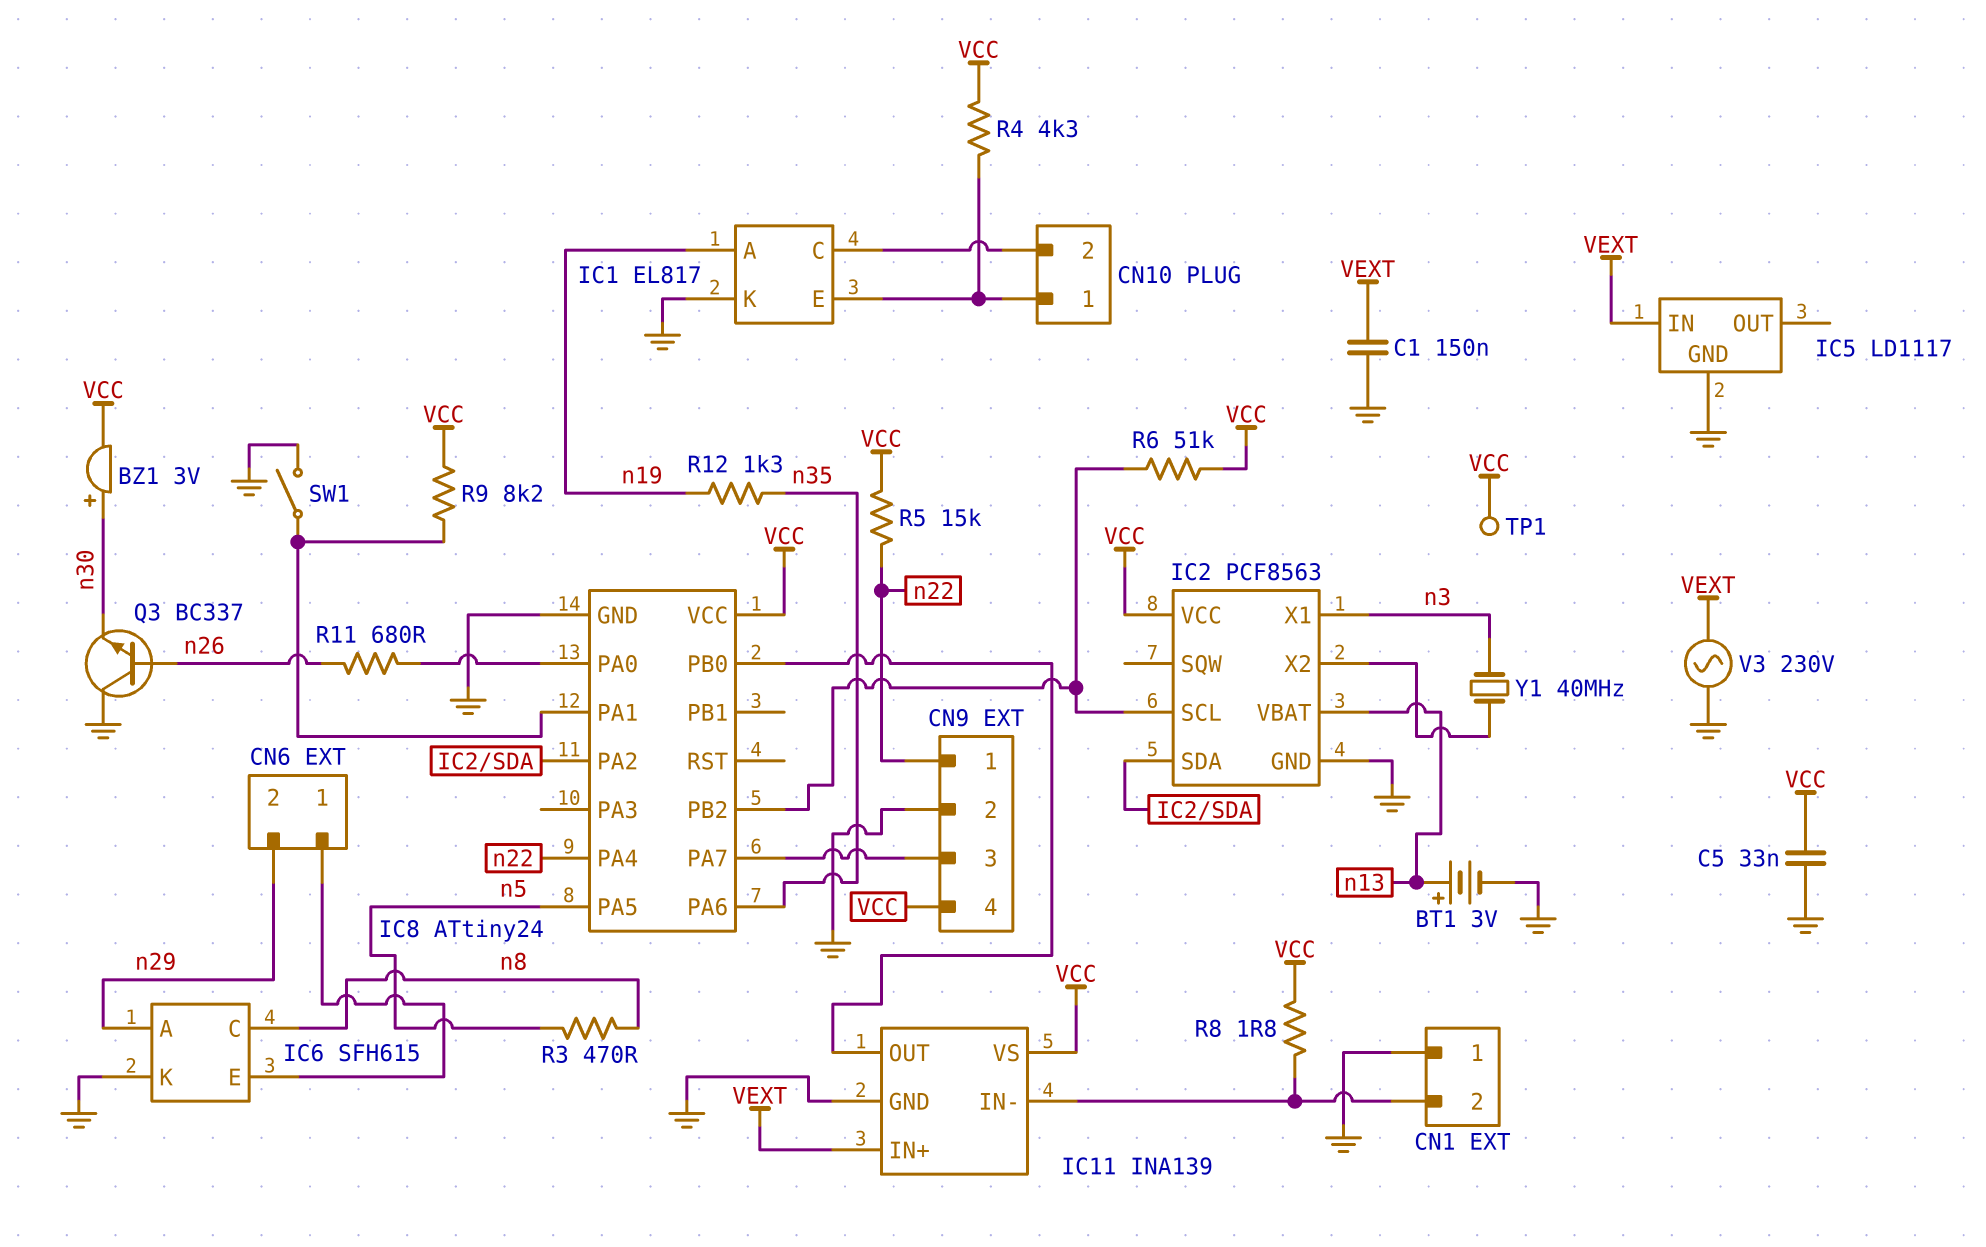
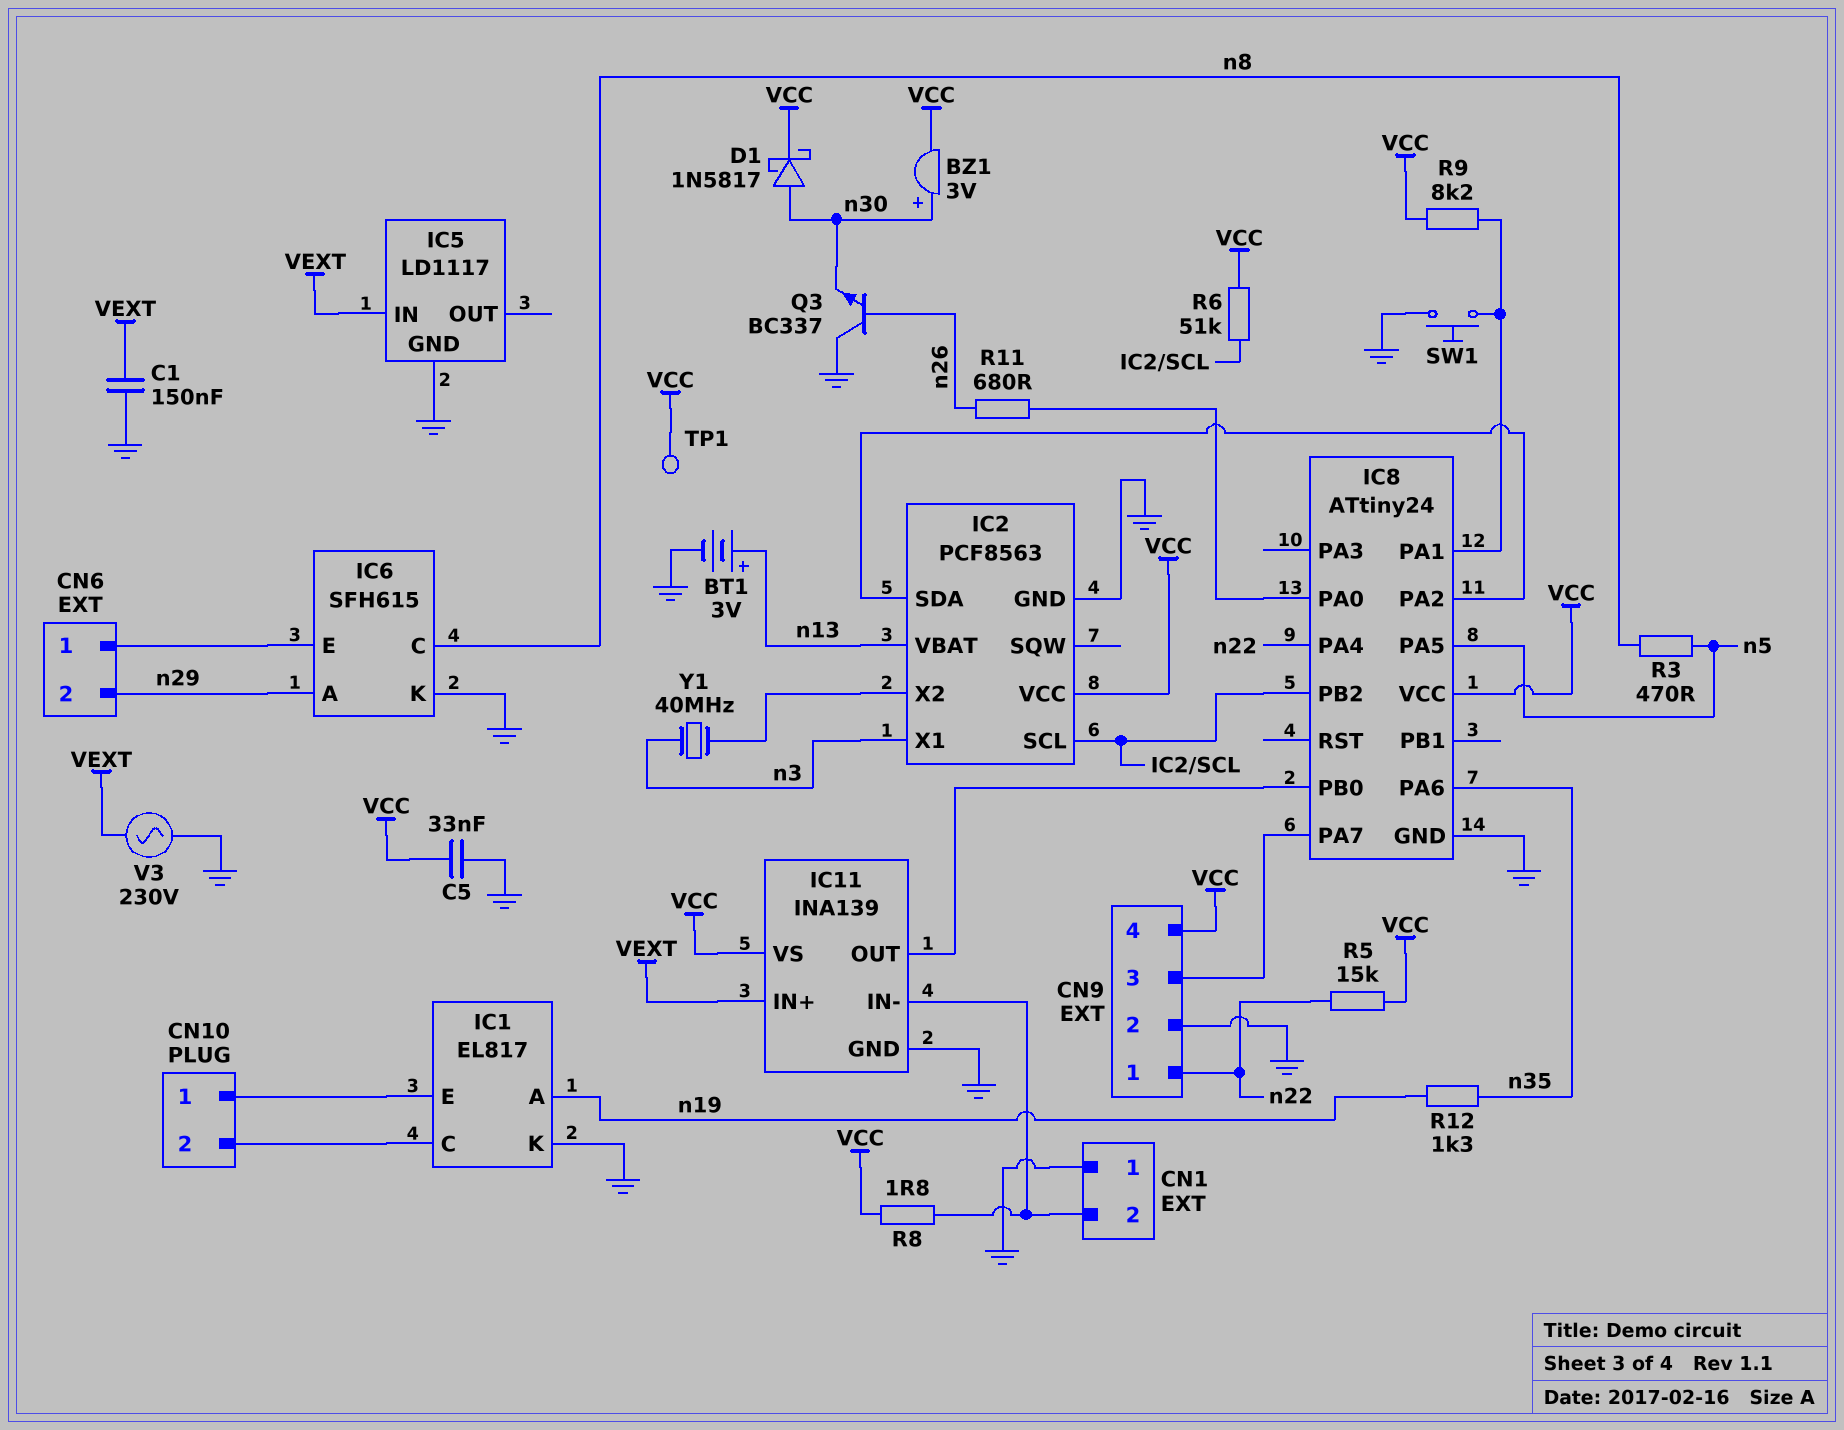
D1: none -> schottky 1N5817 (A n30, K VCC)
R4: 4.3k (CN10/1, VCC) -> none
SW1: switch (GND, IC8/PA1) -> button (GND, IC8/PA1)

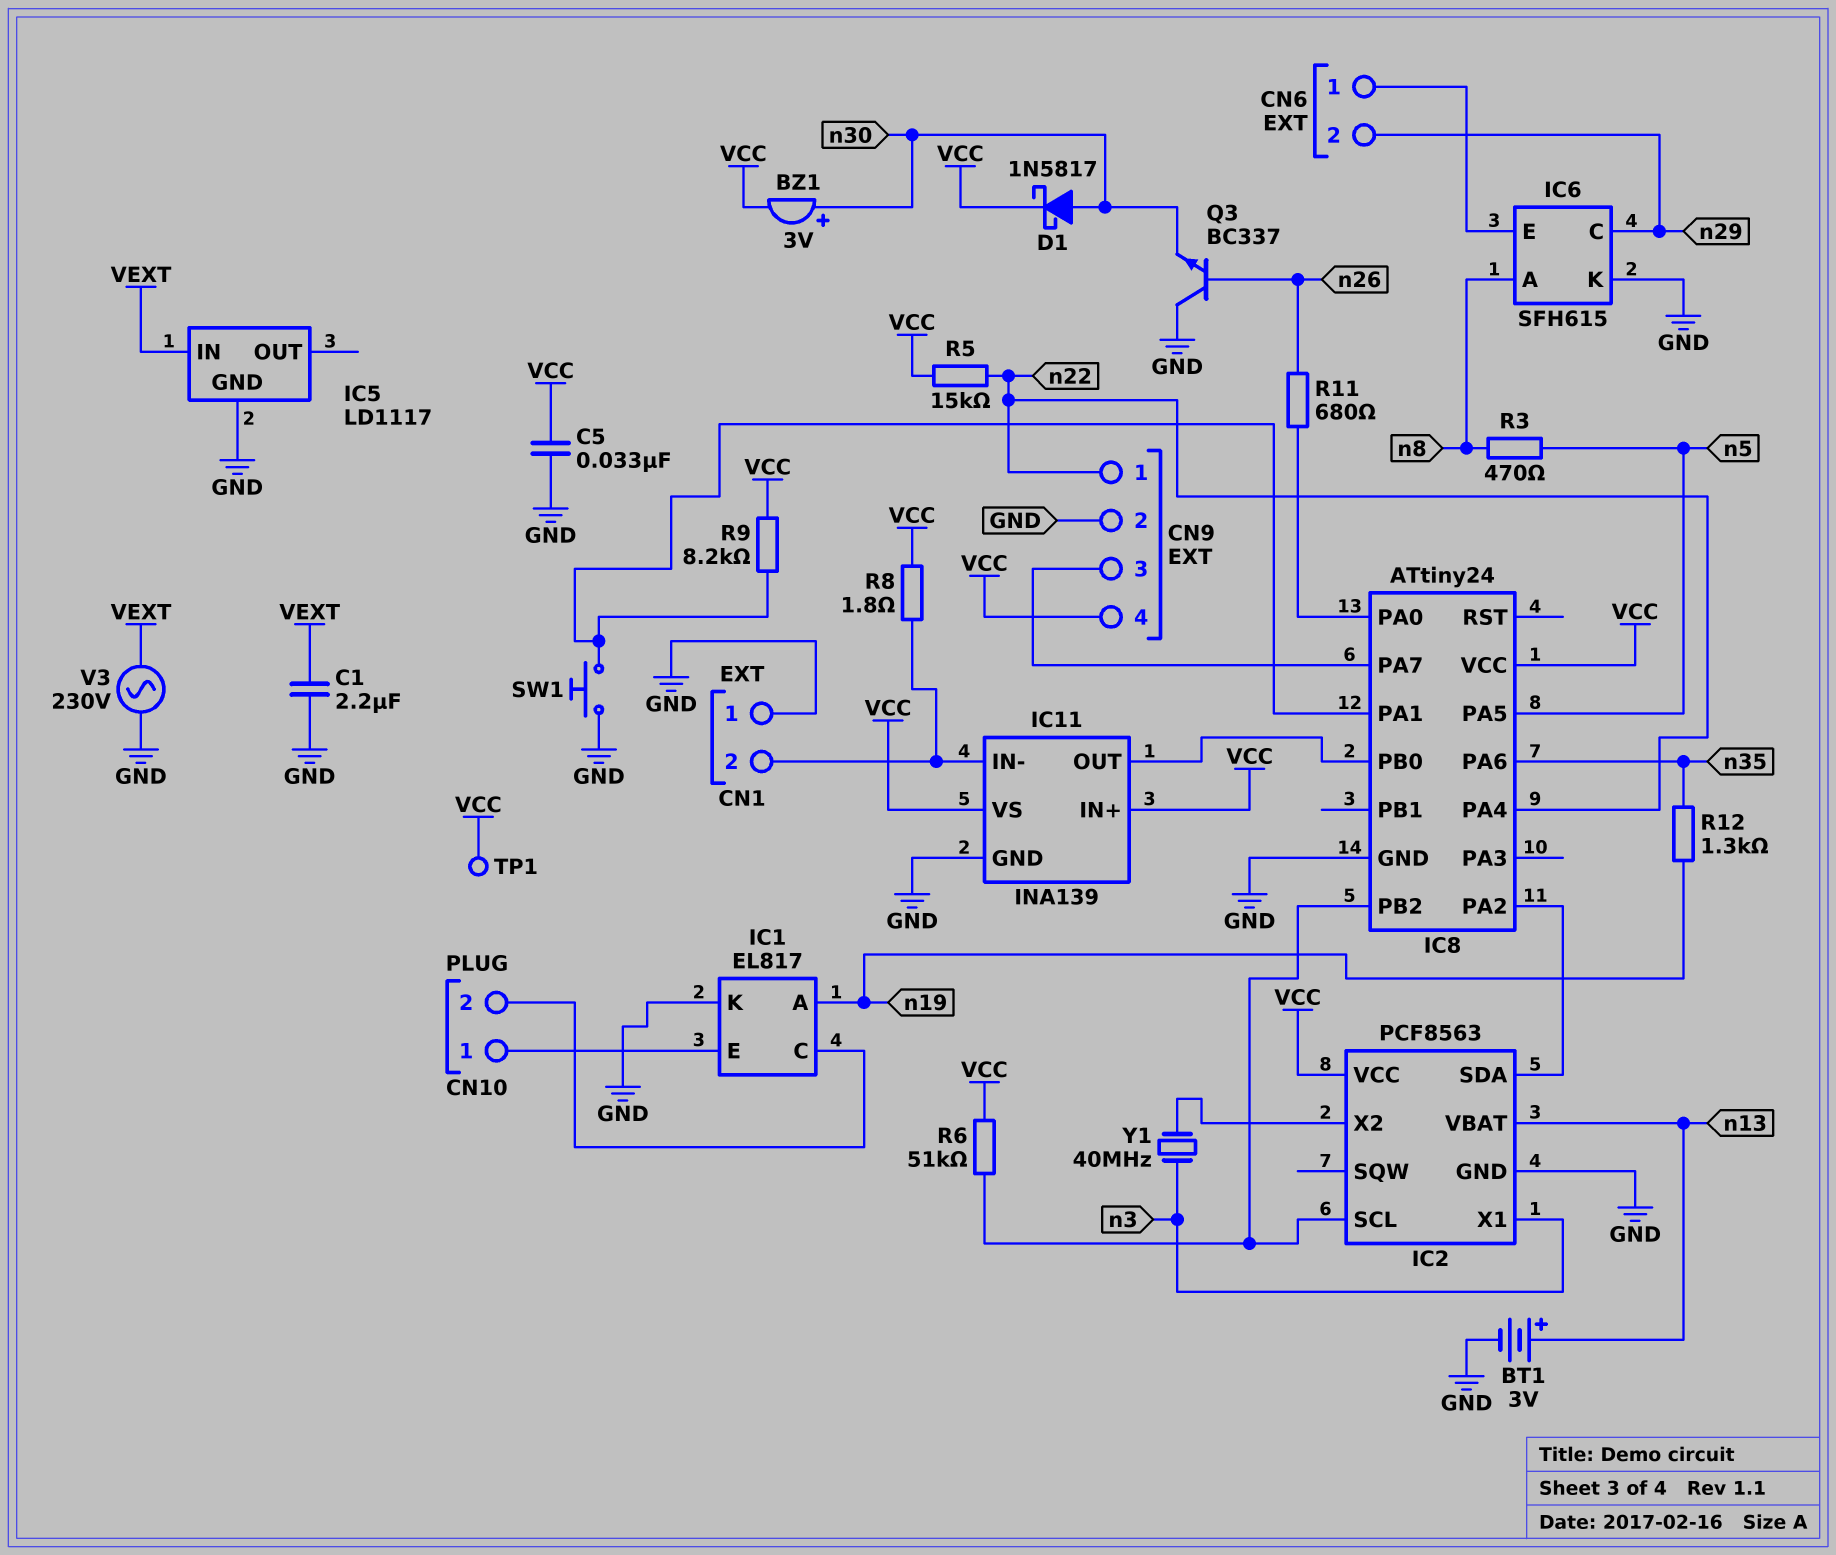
C1: 150nF (GND, VEXT) -> 2.2uF (GND, VEXT)
IC6 pin A: n29 -> n8
IC6 pin C: n8 -> n29
IC11 pin IN+: VEXT -> VCC

